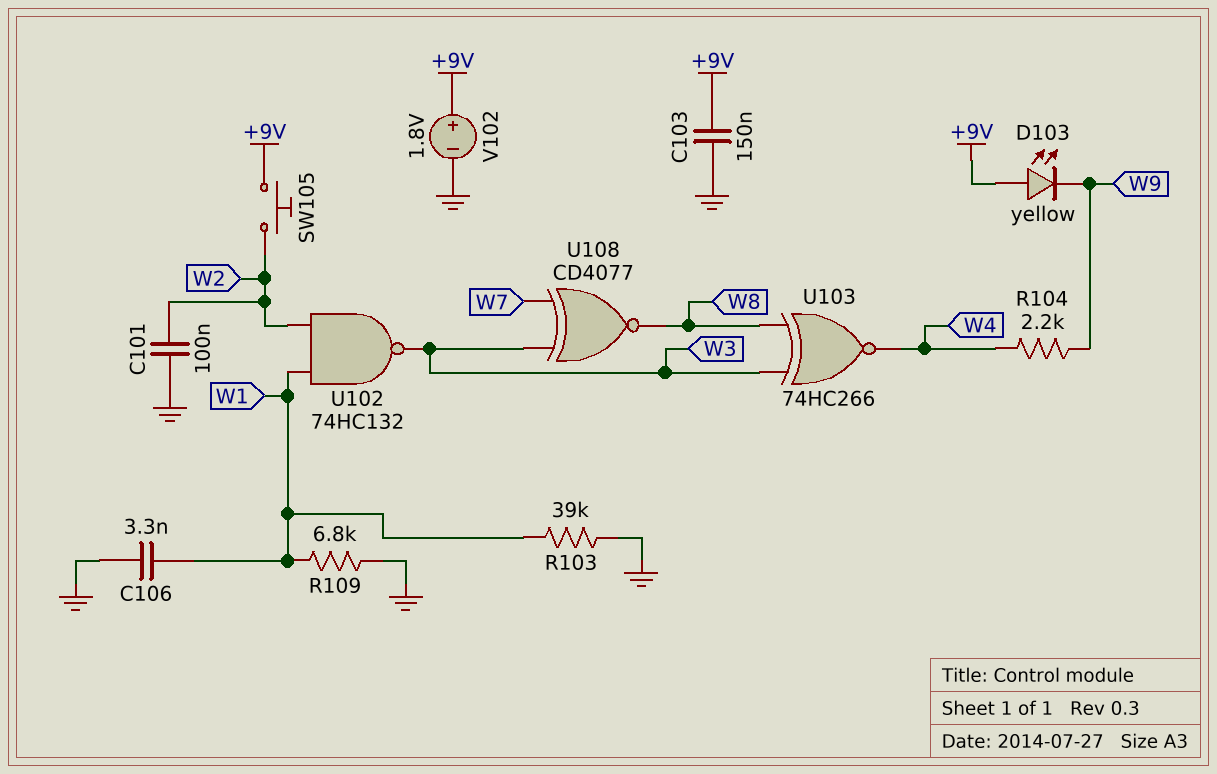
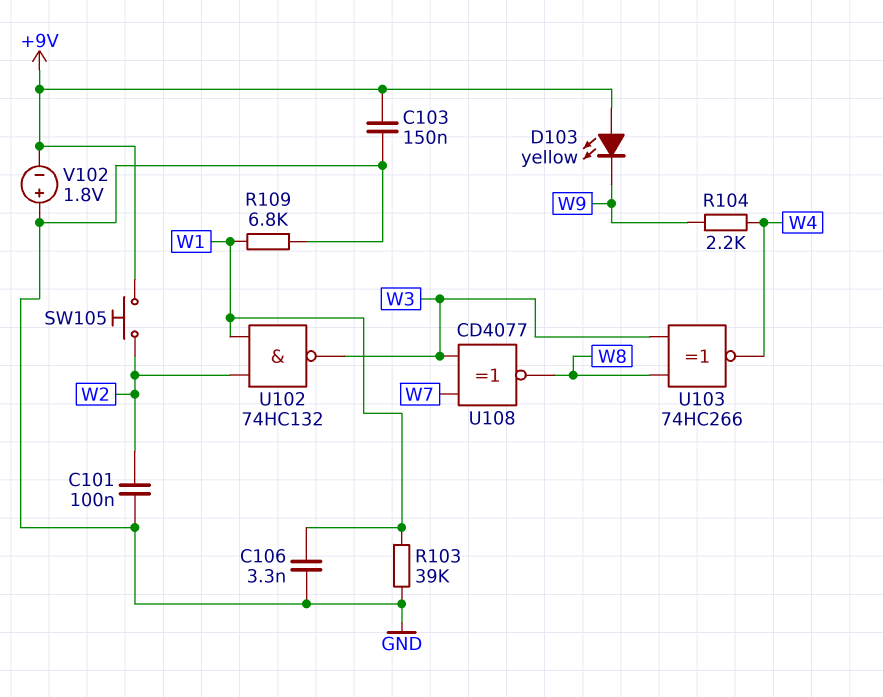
V102: 1.8V (plus +9V, minus GND) -> 1.8V (plus GND, minus +9V)

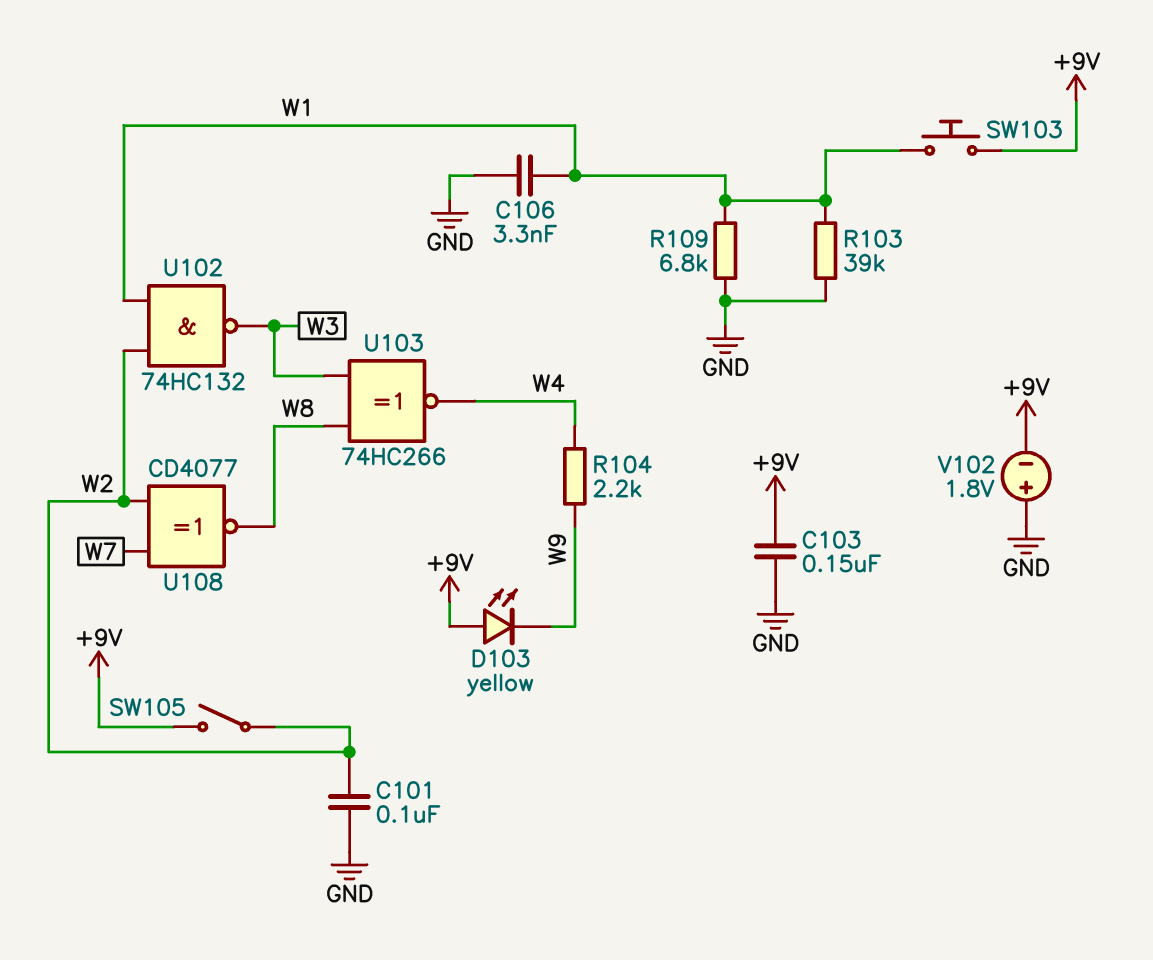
SW103: none -> button (+9V, W1)
SW105: button (+9V, W2) -> switch (+9V, W2)
U108: XNOR CD4077 (in W3, in W7, out W8) -> XNOR CD4077 (in W2, in W7, out W8)

